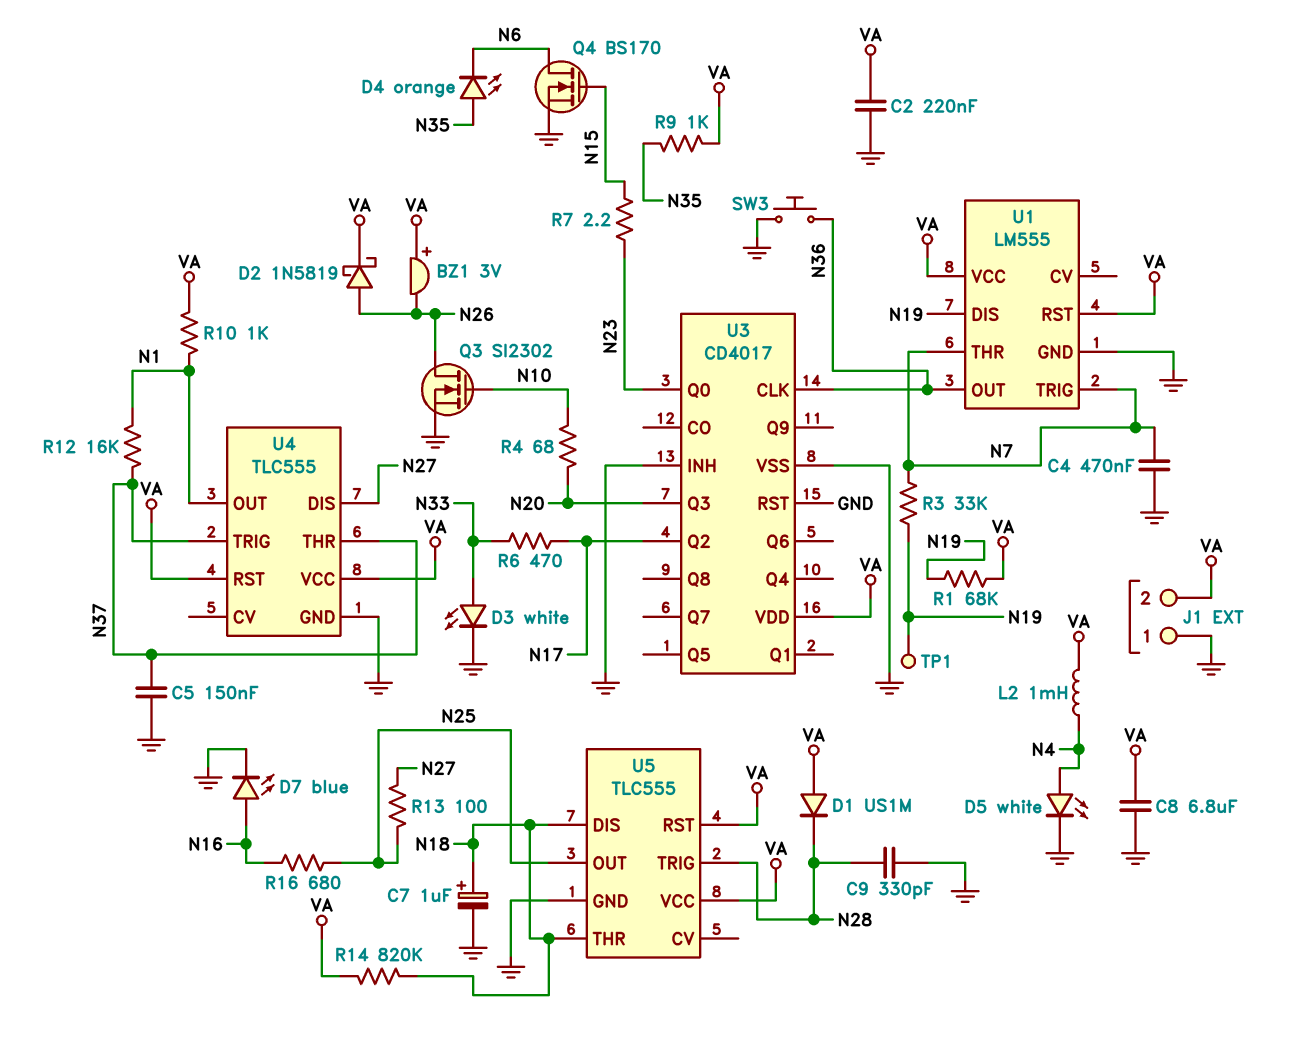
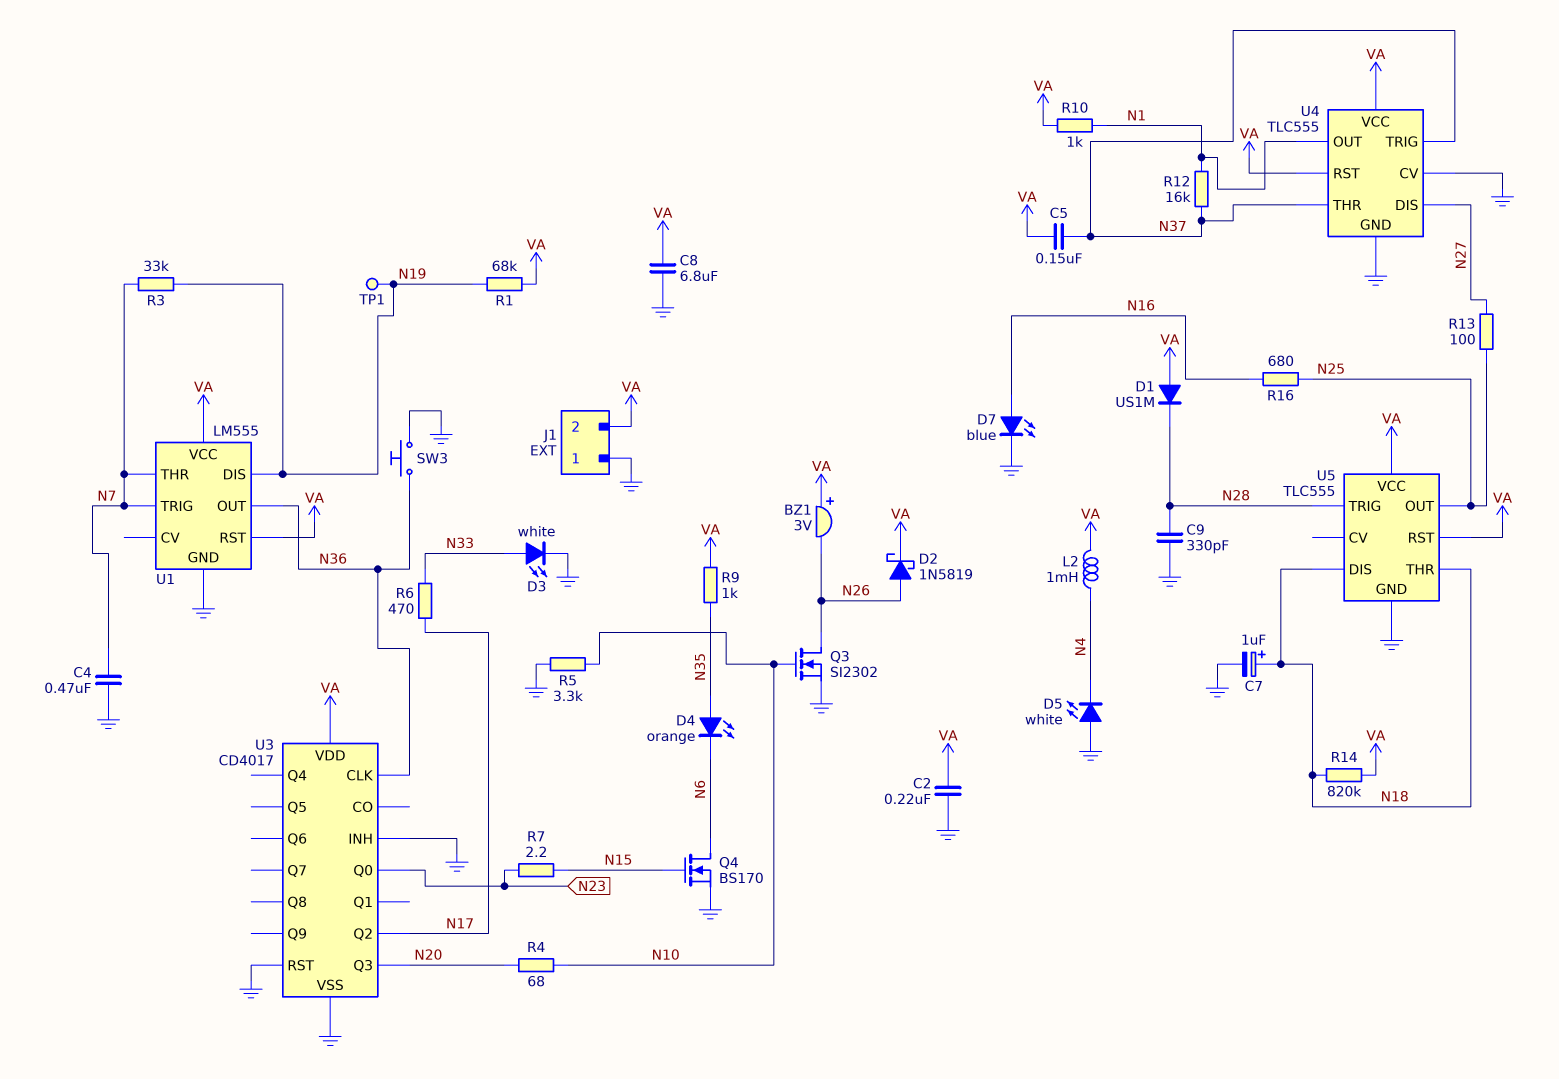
C5: 150nF (GND, N37) -> 150nF (N37, VA)
D5: LED white (A N4, K GND) -> LED white (A GND, K N4)
R5: none -> 3.3k (GND, N10)
U4 pin CV: none -> GND

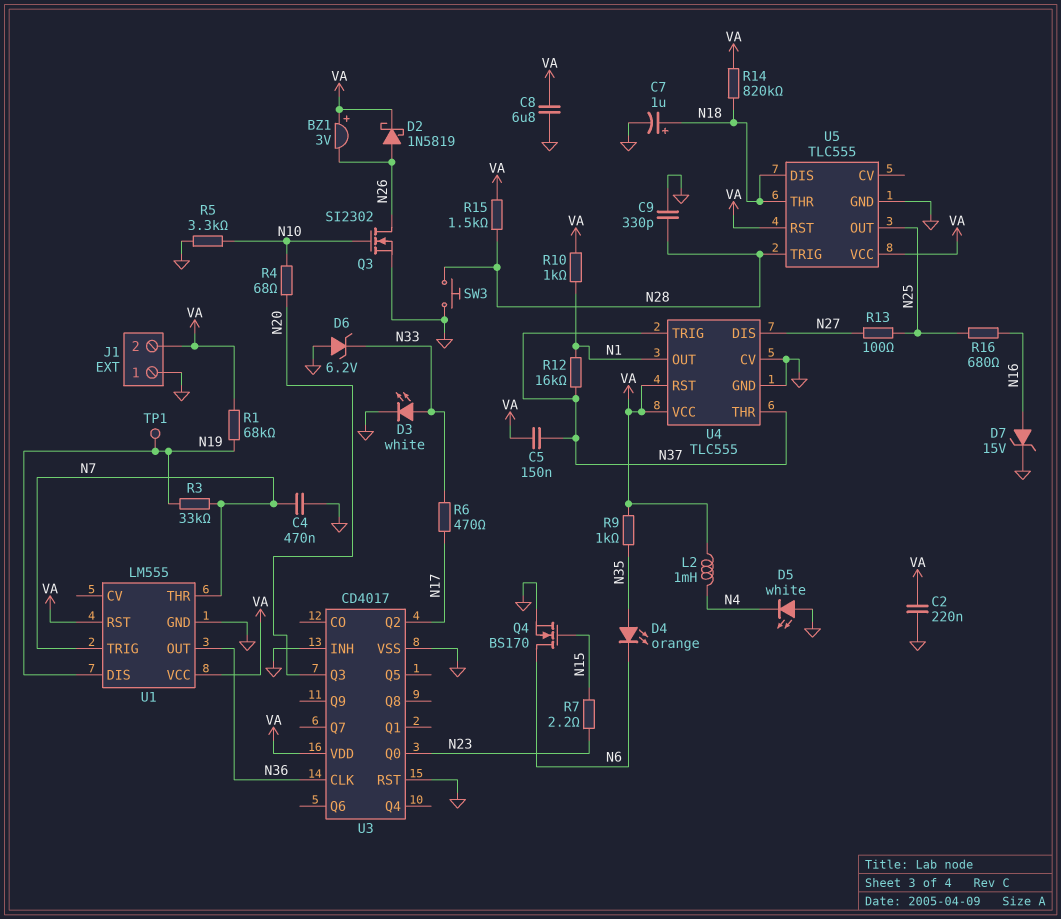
D1: diode US1M (A VA, K N28) -> none
D6: none -> zener 6.2V (A GND, K N33)
D7: LED blue (A N16, K GND) -> zener 15V (A N16, K GND)
R15: none -> 1.5k (N28, VA)
SW3: button (GND, N36) -> button (GND, N28)

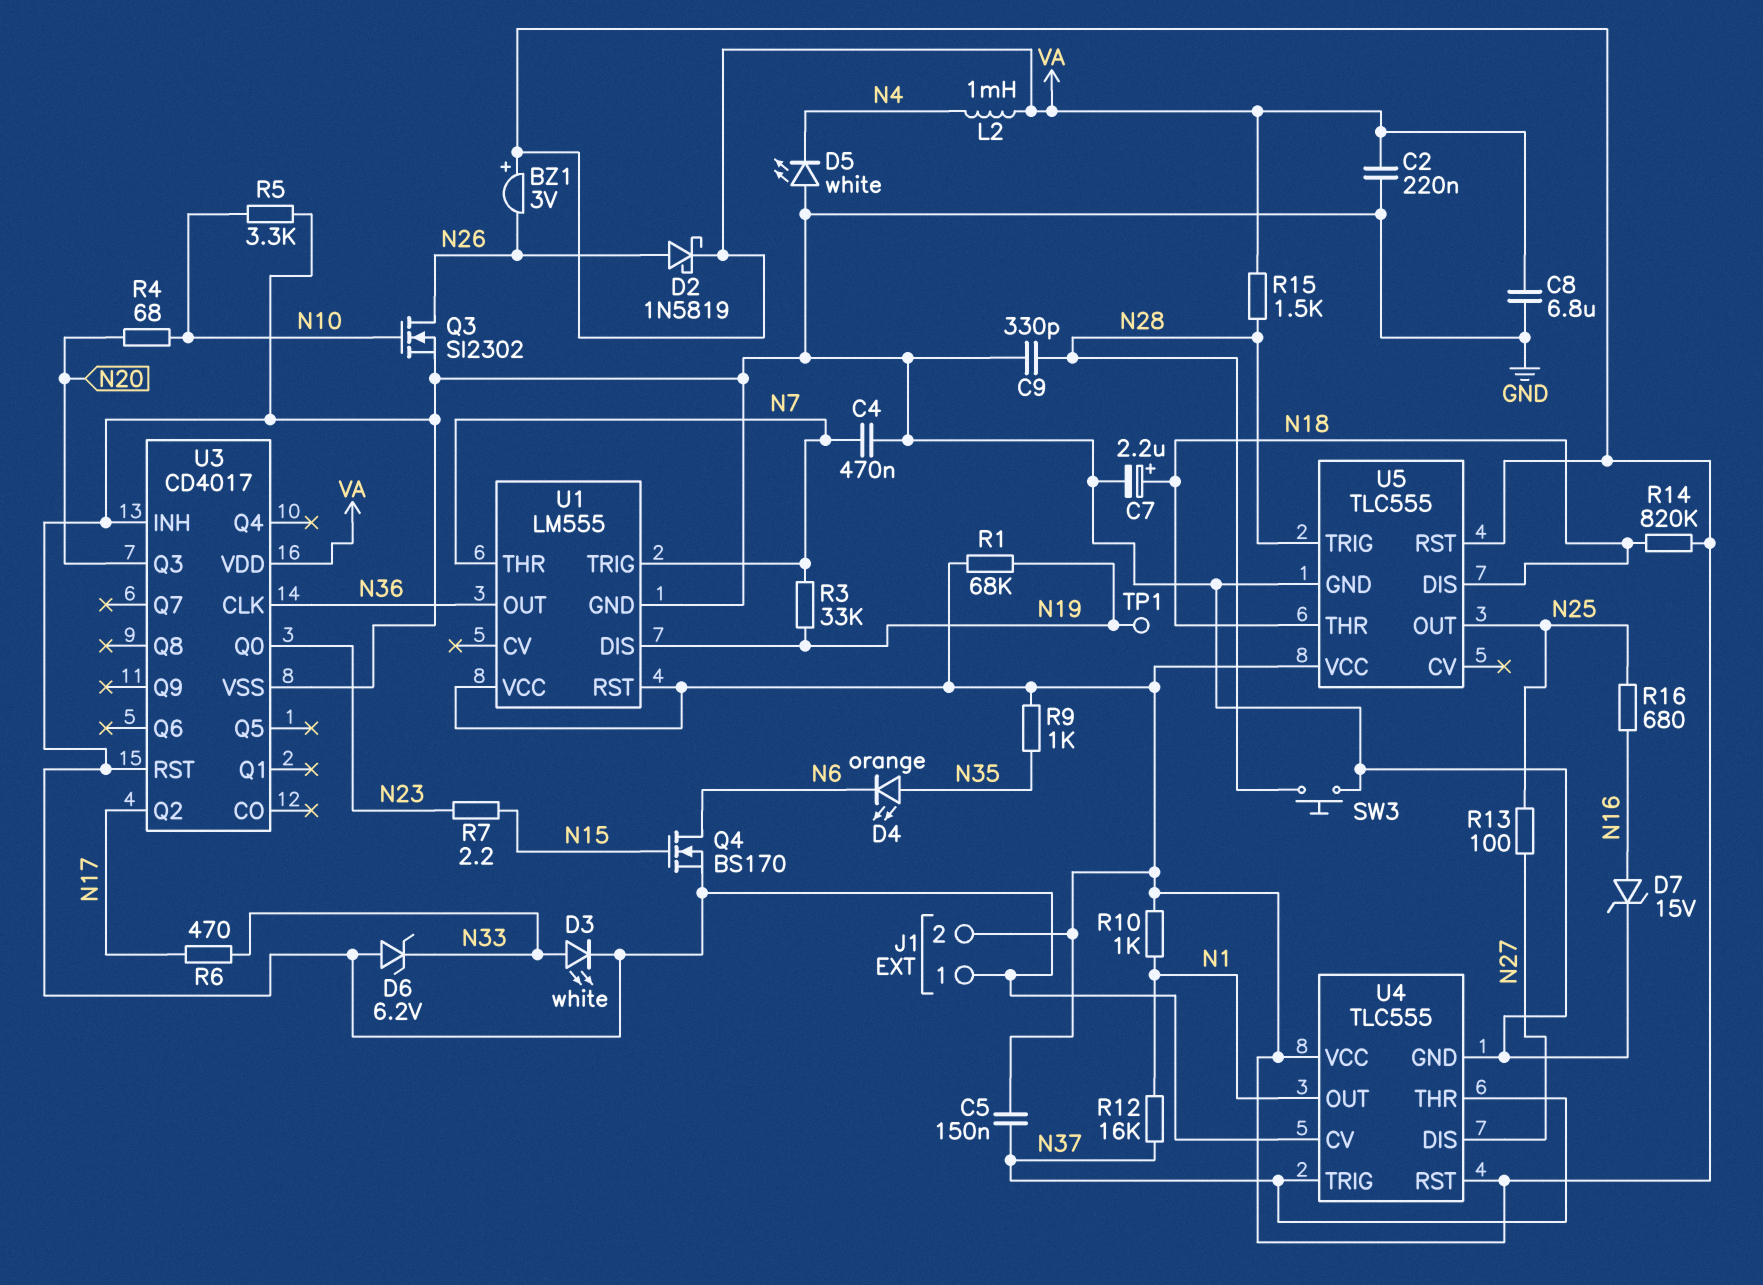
C7: 1uF (plus N18, minus GND) -> 2.2uF (plus N18, minus GND)

